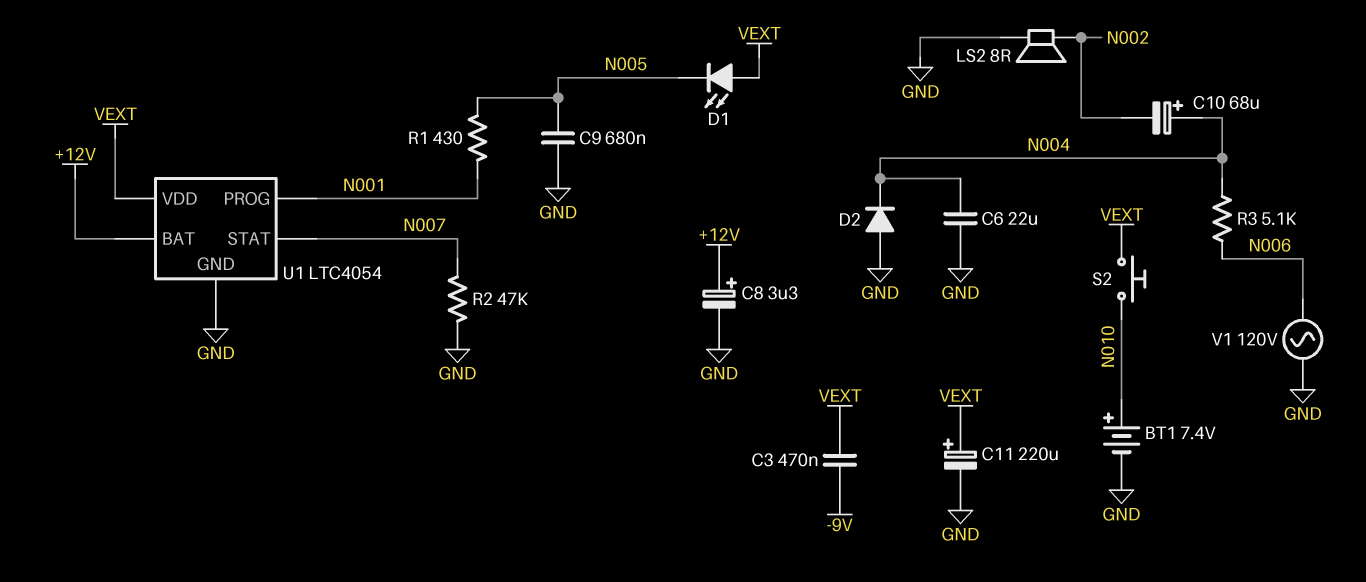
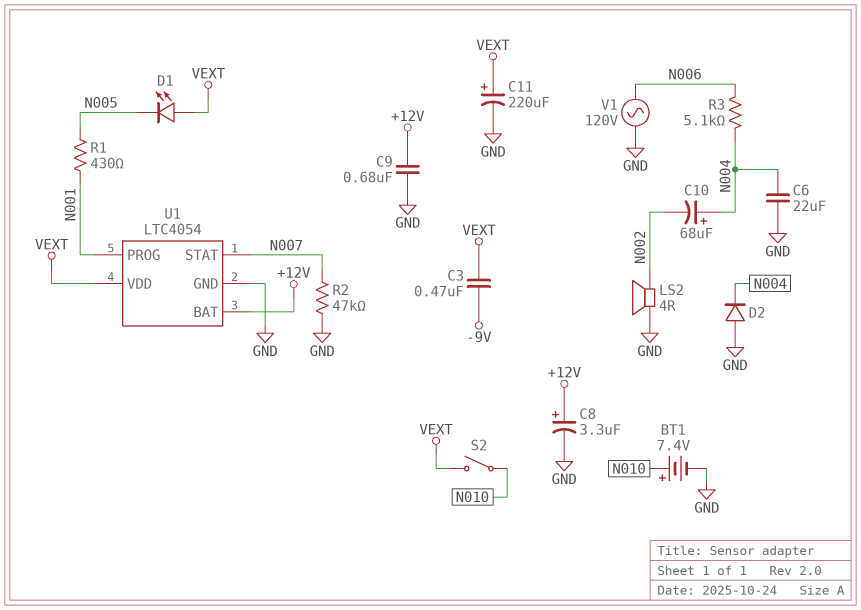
C9: 680nF (GND, N005) -> 680nF (+12V, GND)
LS2: speaker 8R (GND, N002) -> speaker 4R (GND, N002)
S2: button (N010, VEXT) -> switch (N010, VEXT)

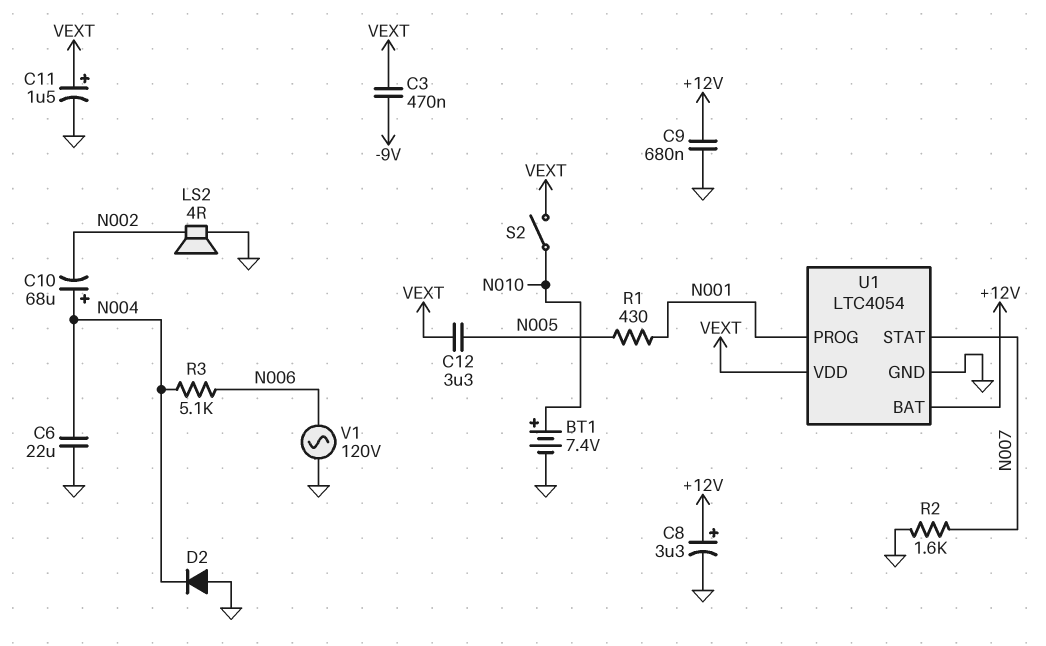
C11: 220uF (plus VEXT, minus GND) -> 1.5uF (plus VEXT, minus GND)
C12: none -> 3.3uF (N005, VEXT)
D1: LED (A VEXT, K N005) -> none
R2: 47k (GND, N007) -> 1.6k (GND, N007)

